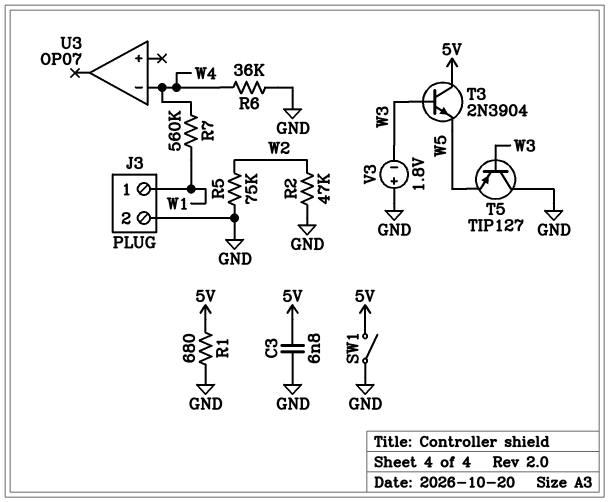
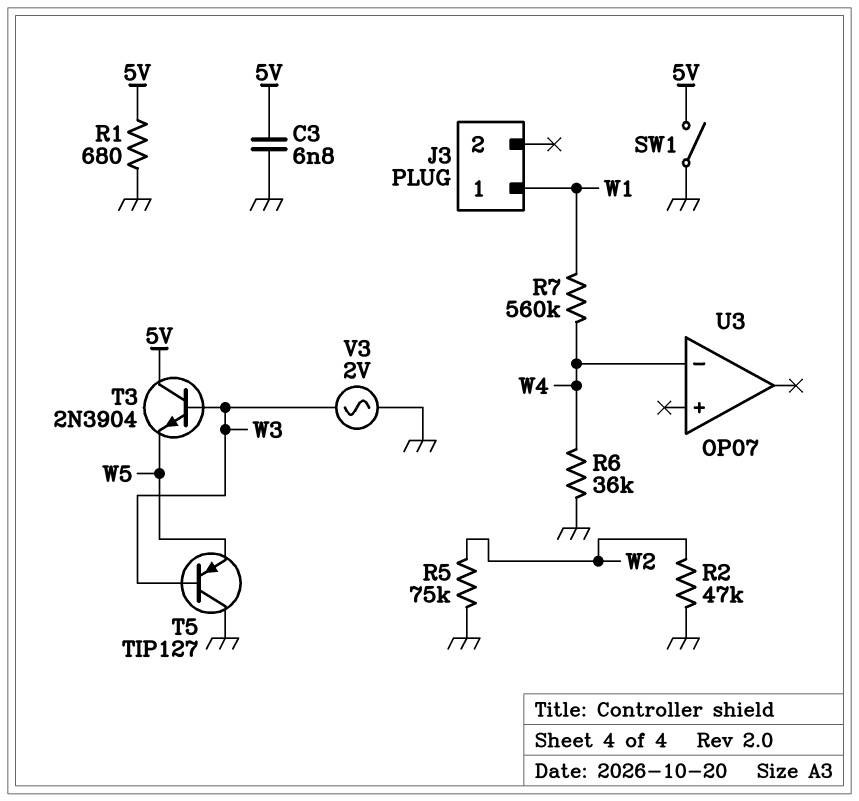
J3 pin 2: GND -> none
V3: 1.8V (plus GND, minus W3) -> AC 2V (GND, W3)

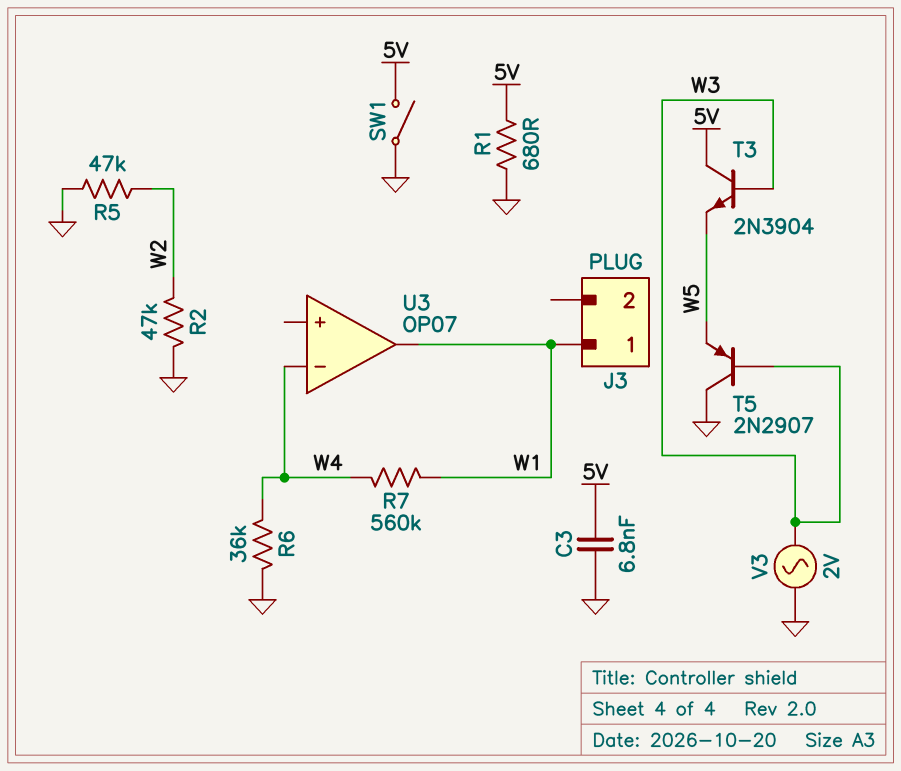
R5: 75k (GND, W2) -> 47k (GND, W2)
T5: PNP TIP127 (B W3, C GND, E W5) -> PNP 2N2907 (B W3, C GND, E W5)
U3 pin out: none -> W1

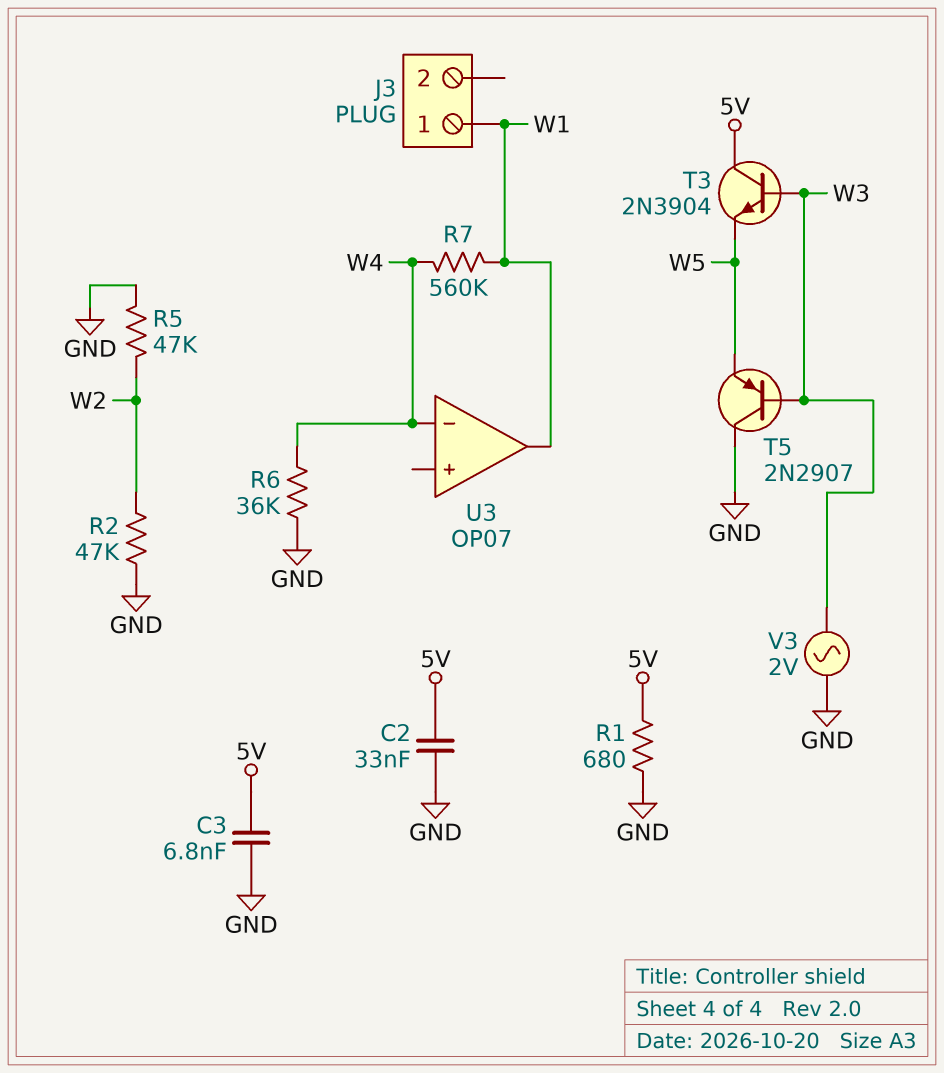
C2: none -> 33nF (5V, GND)
SW1: switch (5V, GND) -> none

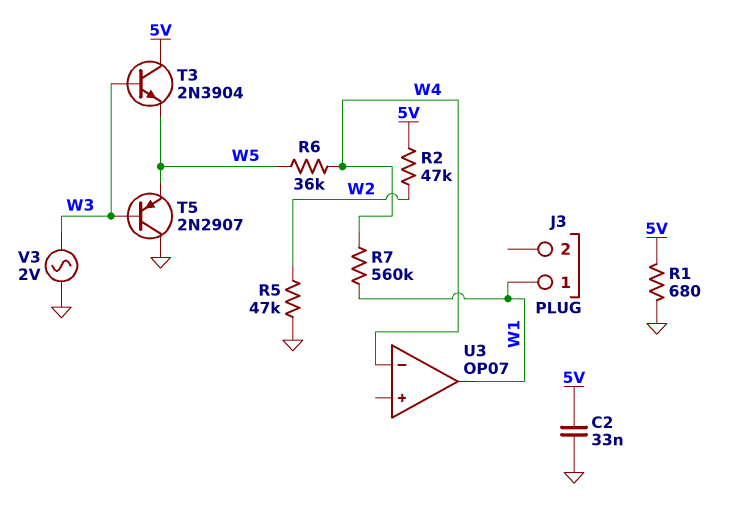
C3: 6.8nF (5V, GND) -> none
R2: 47k (GND, W2) -> 47k (5V, W2)
R6: 36k (GND, W4) -> 36k (W4, W5)

